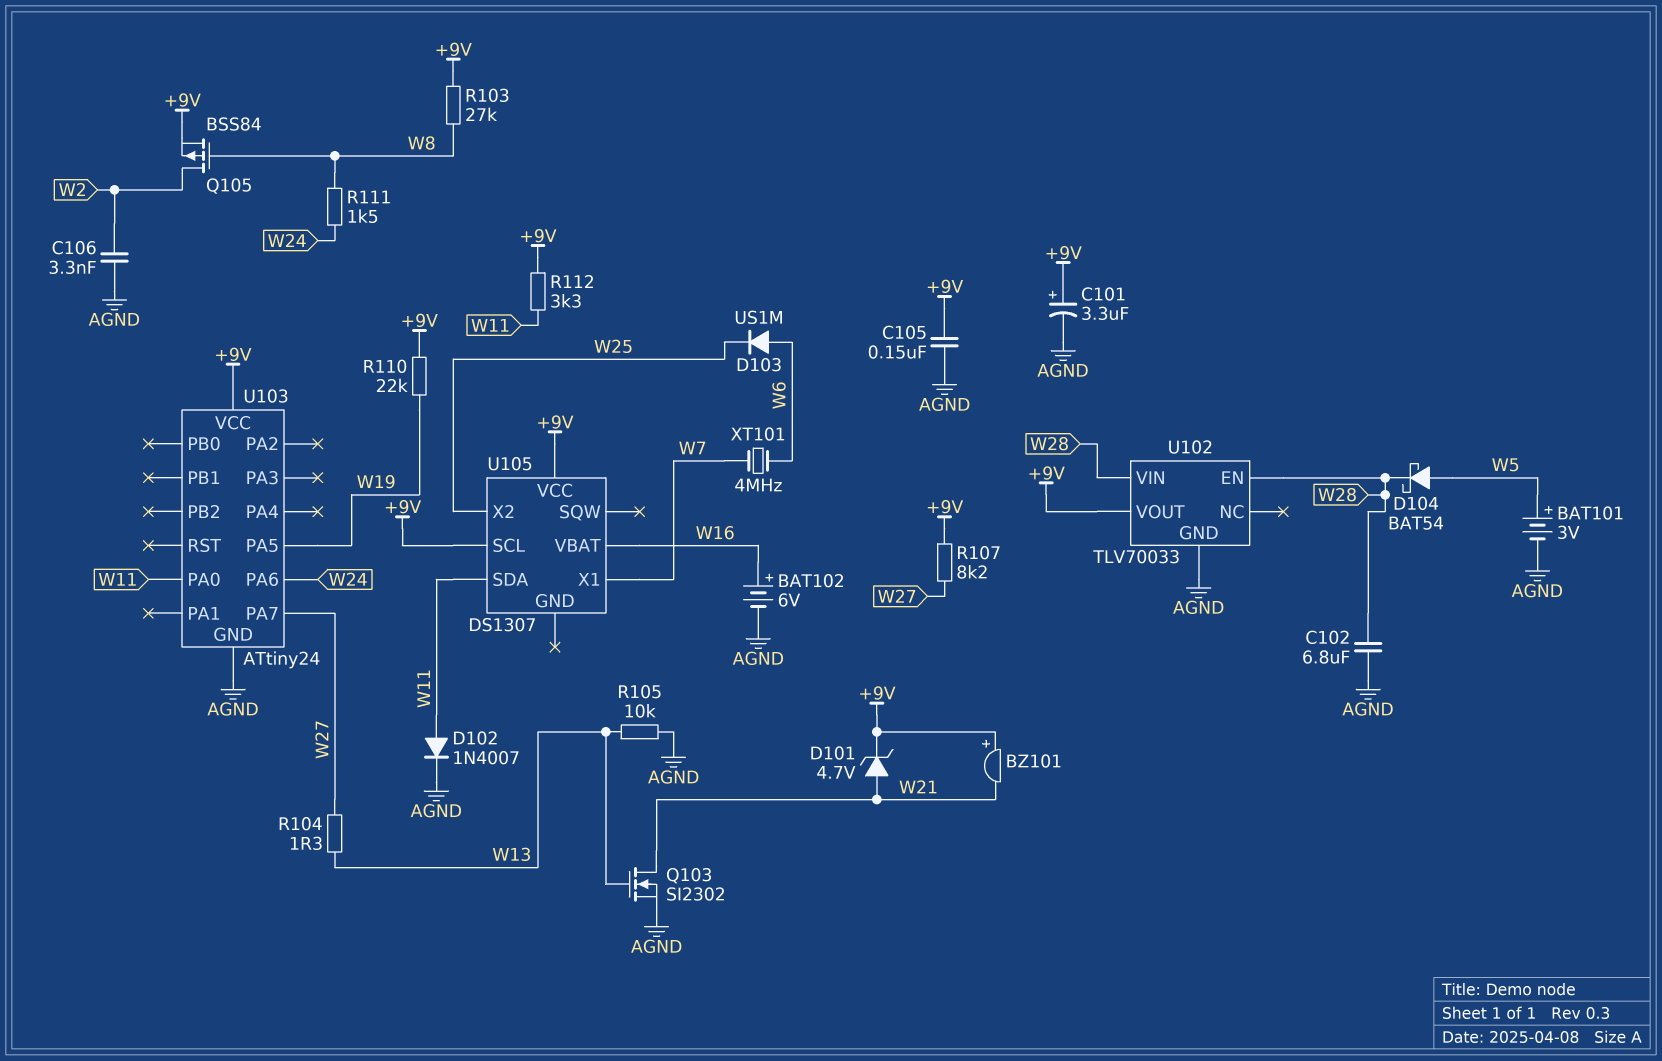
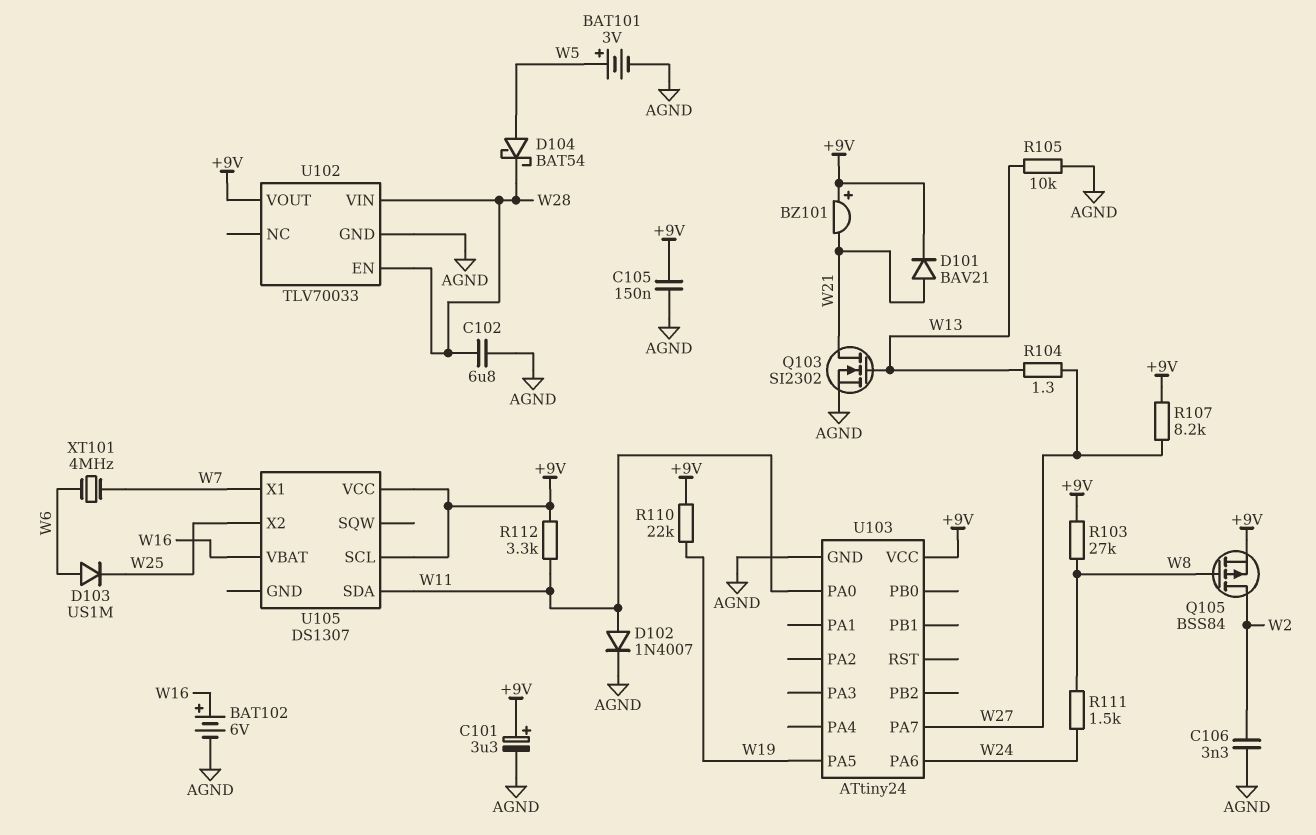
D101: zener 4.7V (A W21, K +9V) -> diode BAV21 (A W21, K +9V)

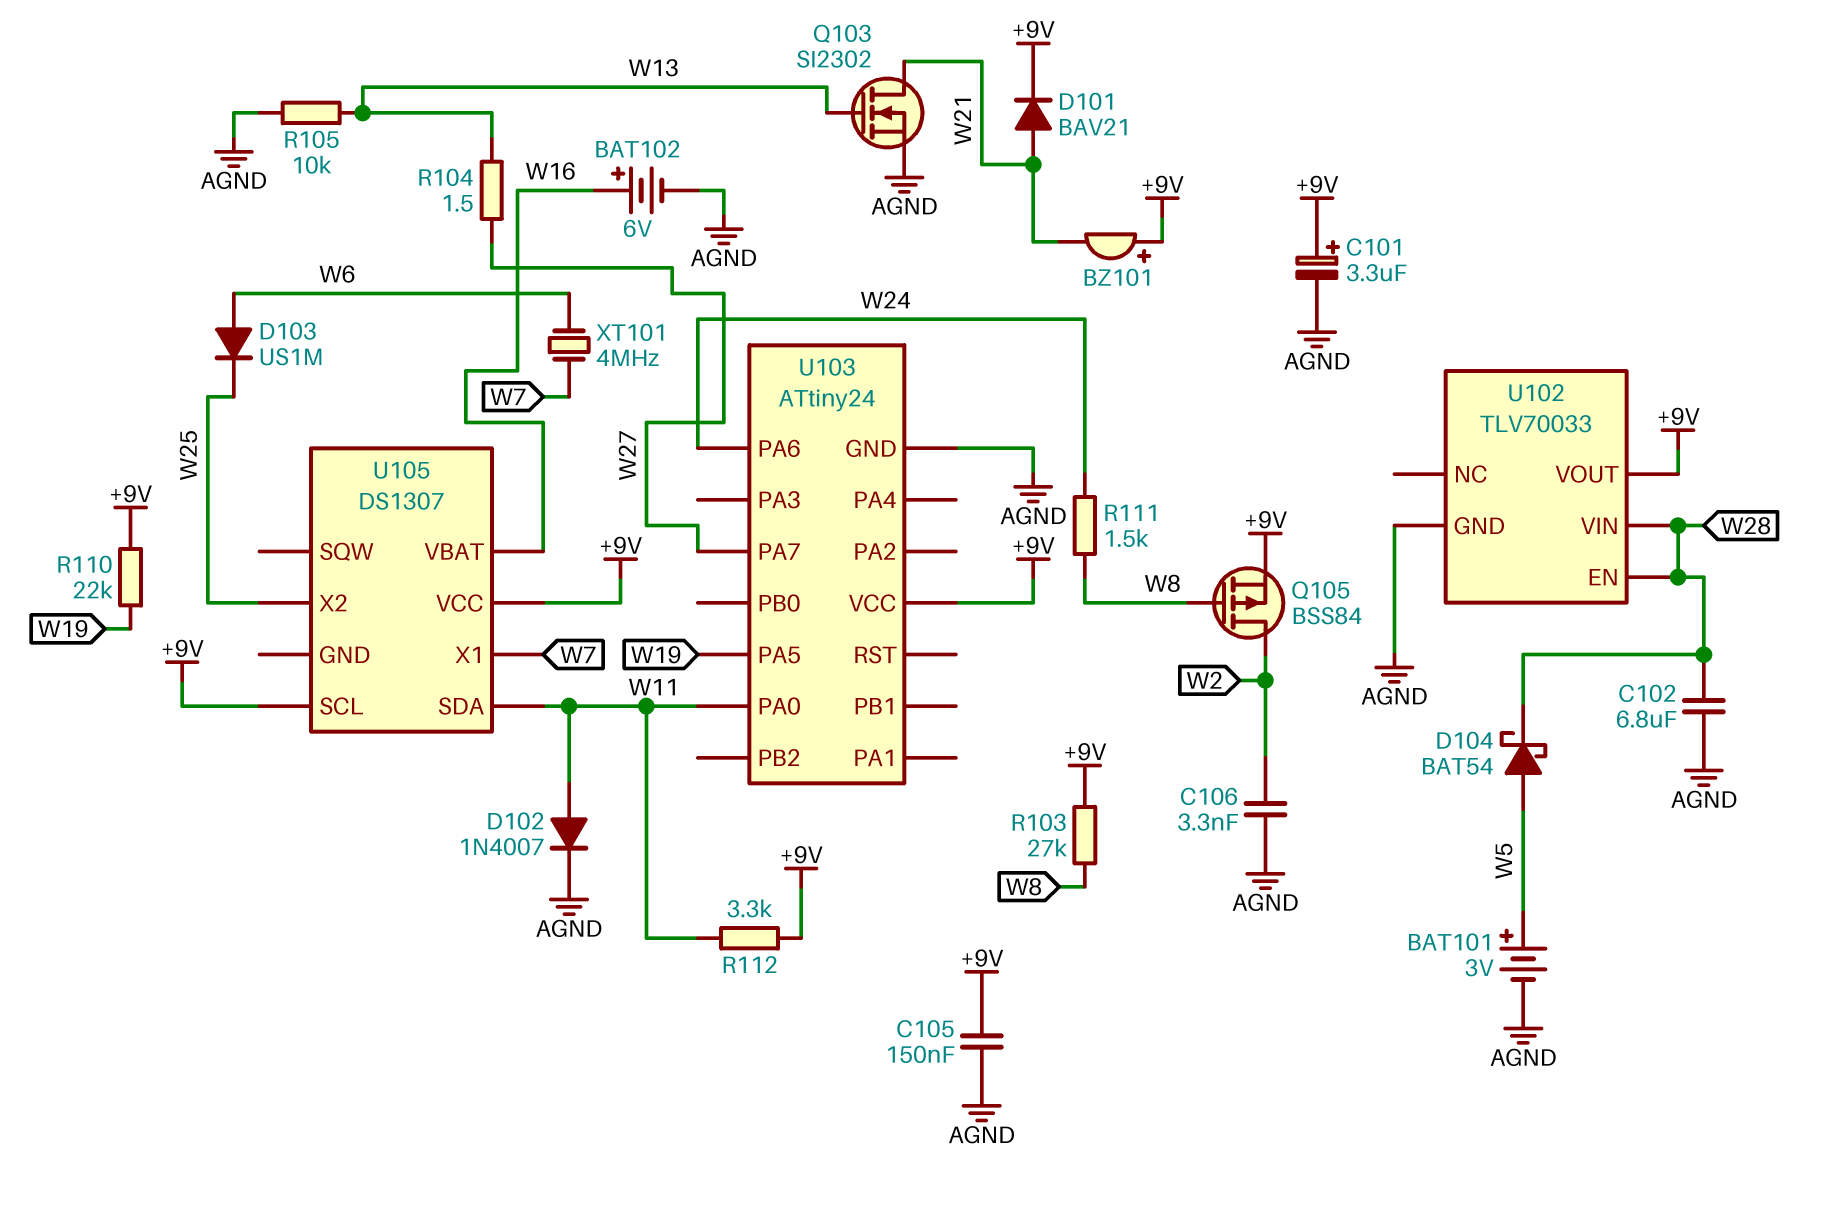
R104: 1.3 (W13, W27) -> 1.5 (W13, W27)
R107: 8.2k (+9V, W27) -> none

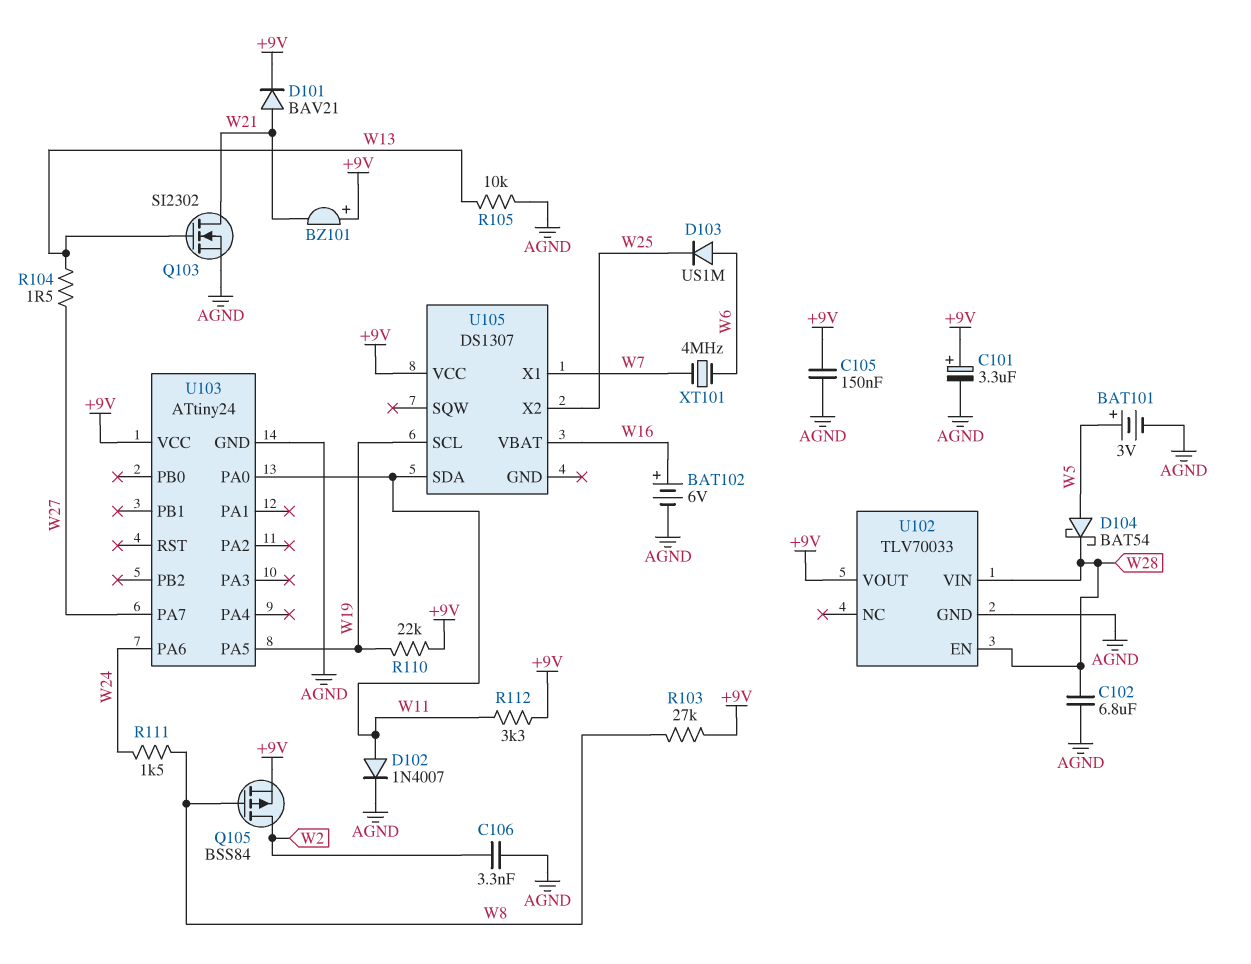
U105 pin SCL: +9V -> W19

